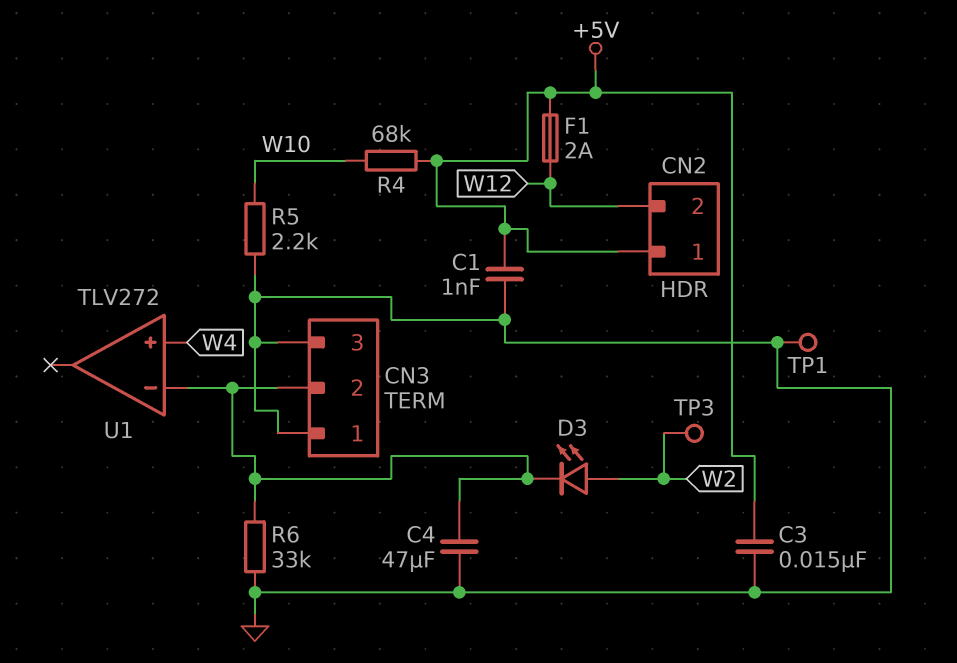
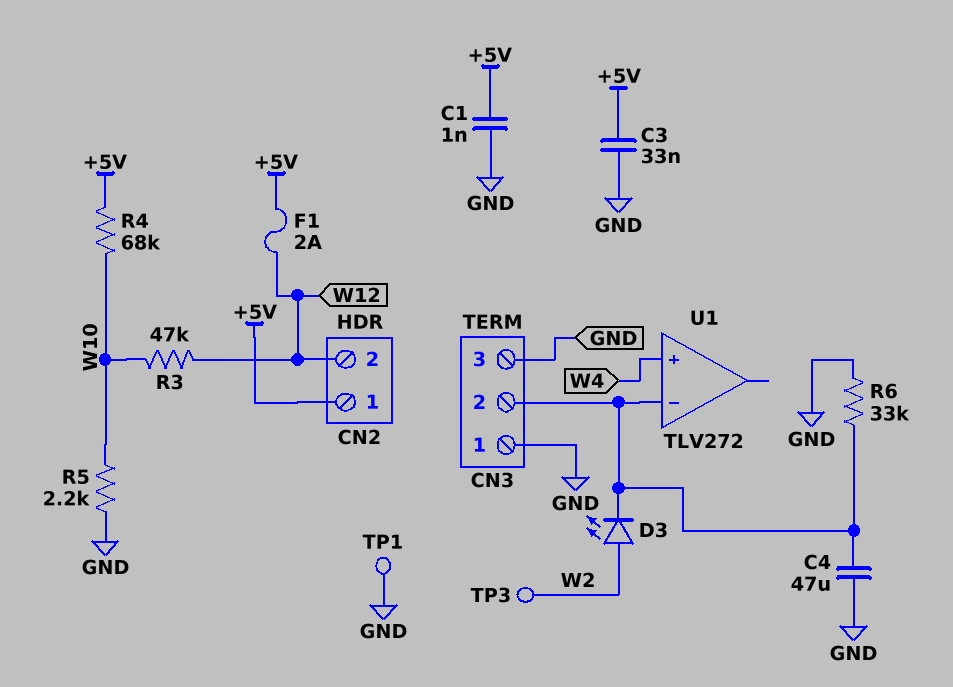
C3: 15nF (+5V, GND) -> 33nF (+5V, GND)
R3: none -> 47k (W10, W12)

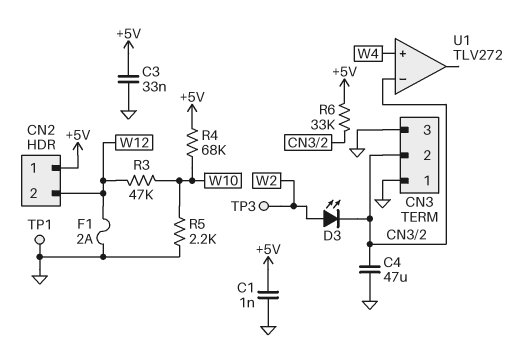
F1: 2A (+5V, W12) -> 2A (GND, W12)
R6: 33k (CN3/2, GND) -> 33k (+5V, CN3/2)

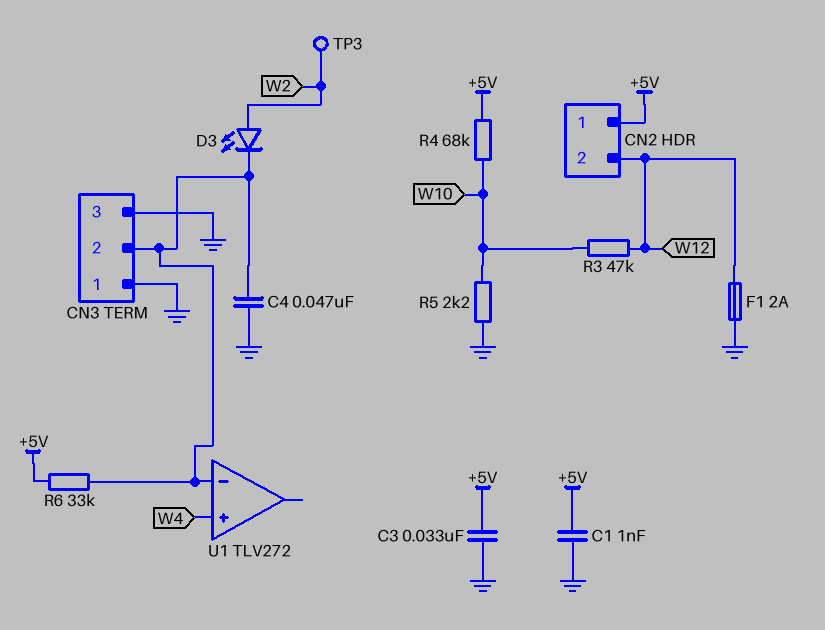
C4: 47uF (CN3/2, GND) -> 47nF (CN3/2, GND)
TP1: test point (GND) -> none

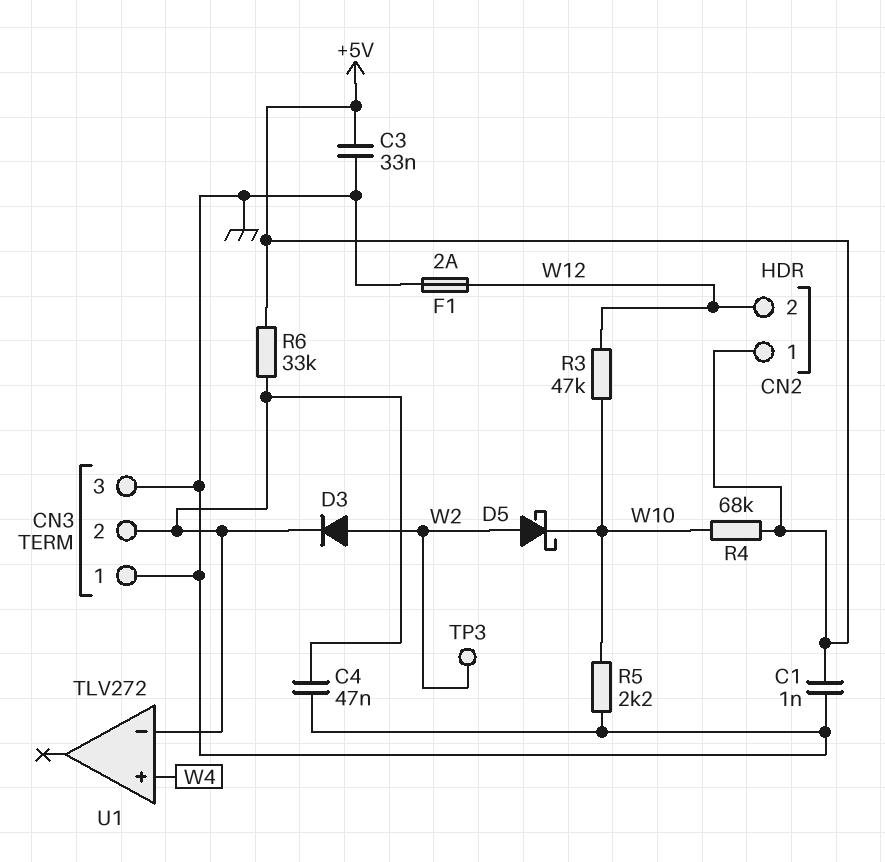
D3: LED (A W2, K CN3/2) -> diode (A W2, K CN3/2)
D5: none -> schottky (A W2, K W10)

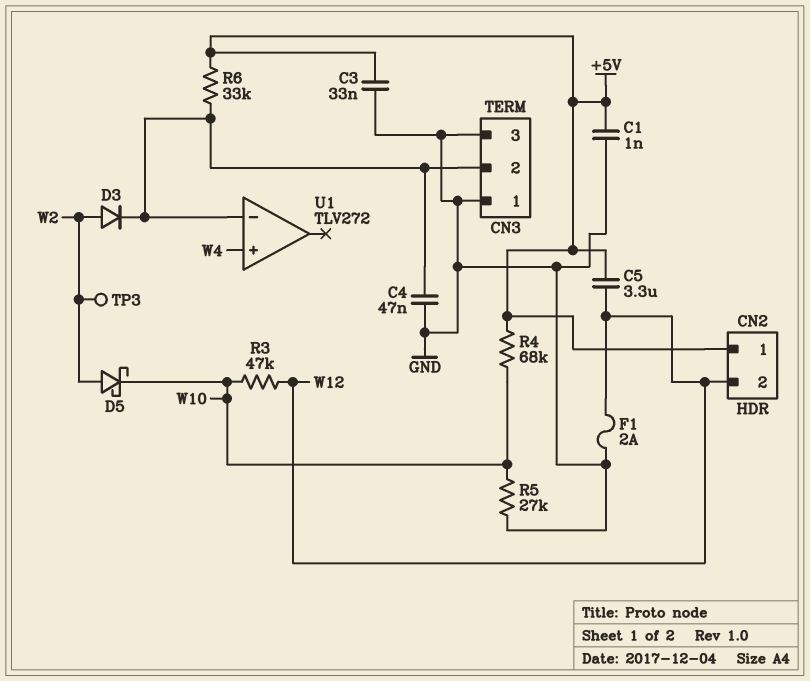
C5: none -> 3.3uF (+5V, W12)
R5: 2.2k (GND, W10) -> 27k (GND, W10)

